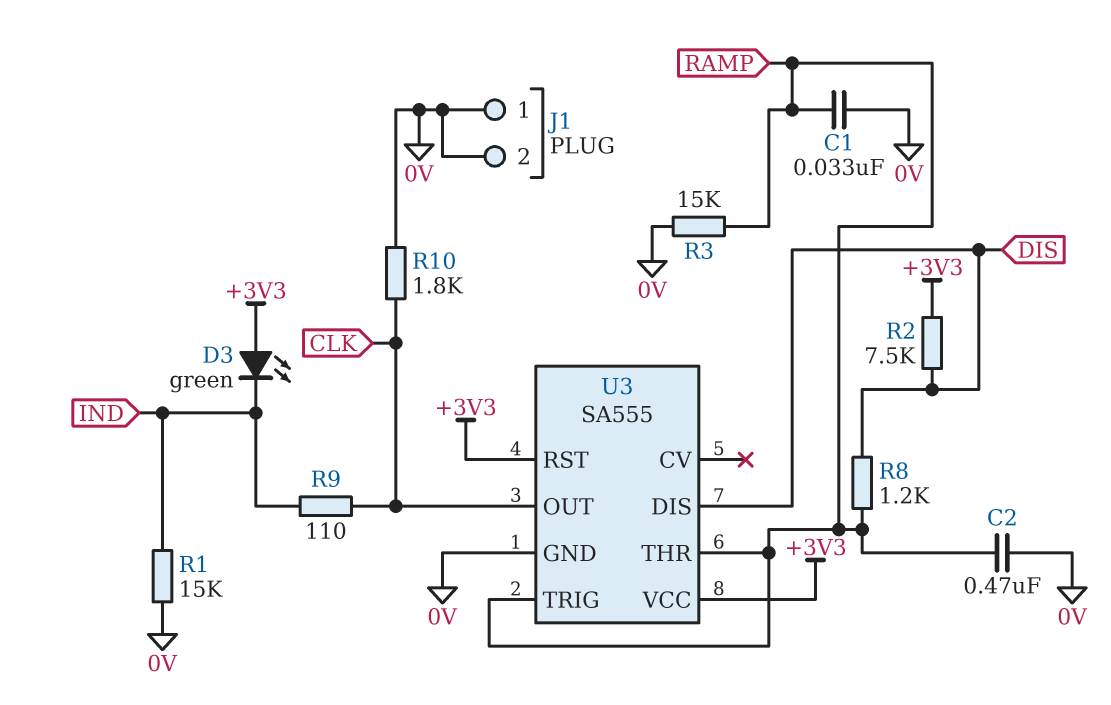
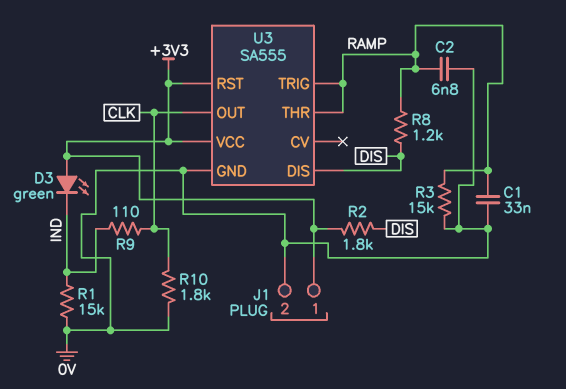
C2: 470nF (0V, RAMP) -> 6.8nF (0V, RAMP)
J1 pin 1: 0V -> +3V3
R2: 7.5k (+3V3, DIS) -> 1.8k (+3V3, DIS)

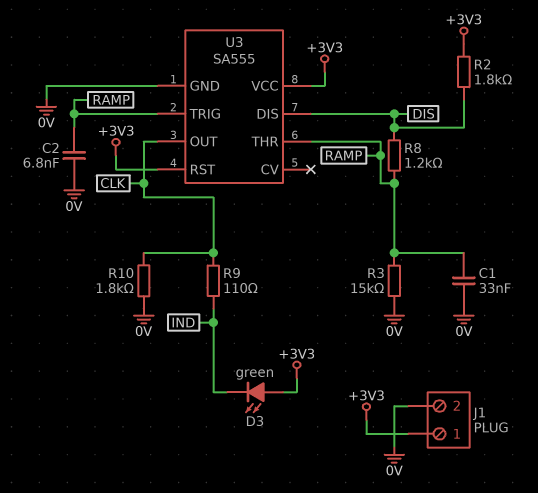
R1: 15k (0V, IND) -> none

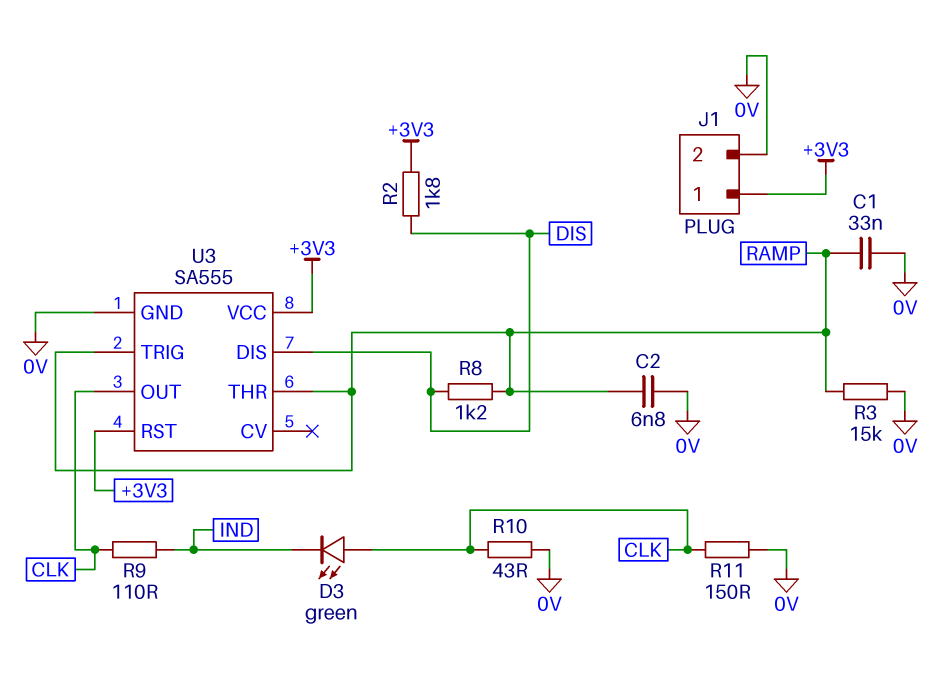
D3: LED green (A +3V3, K IND) -> LED green (A CLK, K IND)
R10: 1.8k (0V, CLK) -> 43 (0V, CLK)
R11: none -> 150 (0V, CLK)

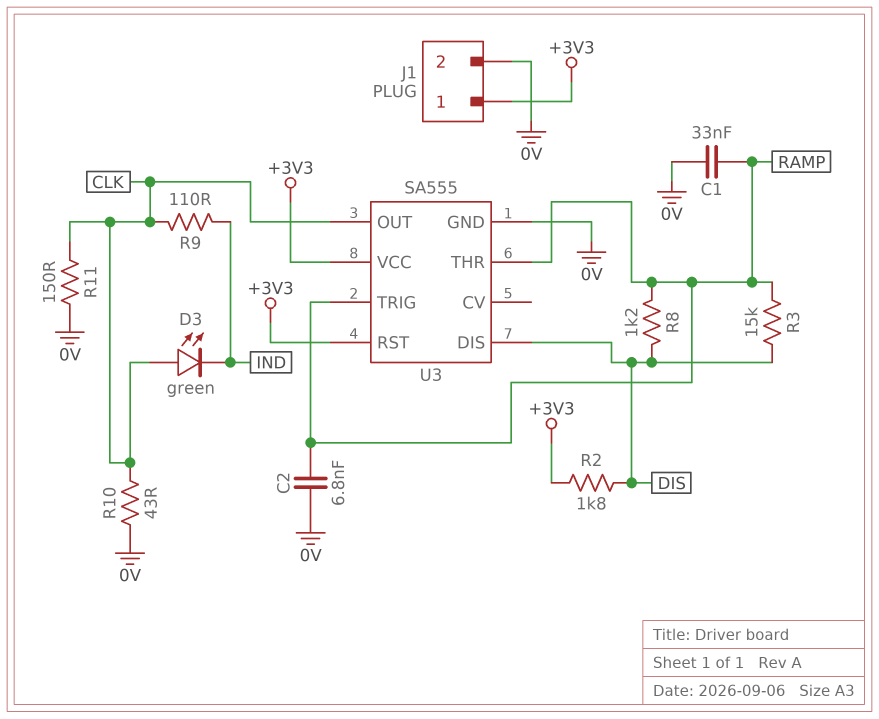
R3: 15k (0V, RAMP) -> 15k (DIS, RAMP)

